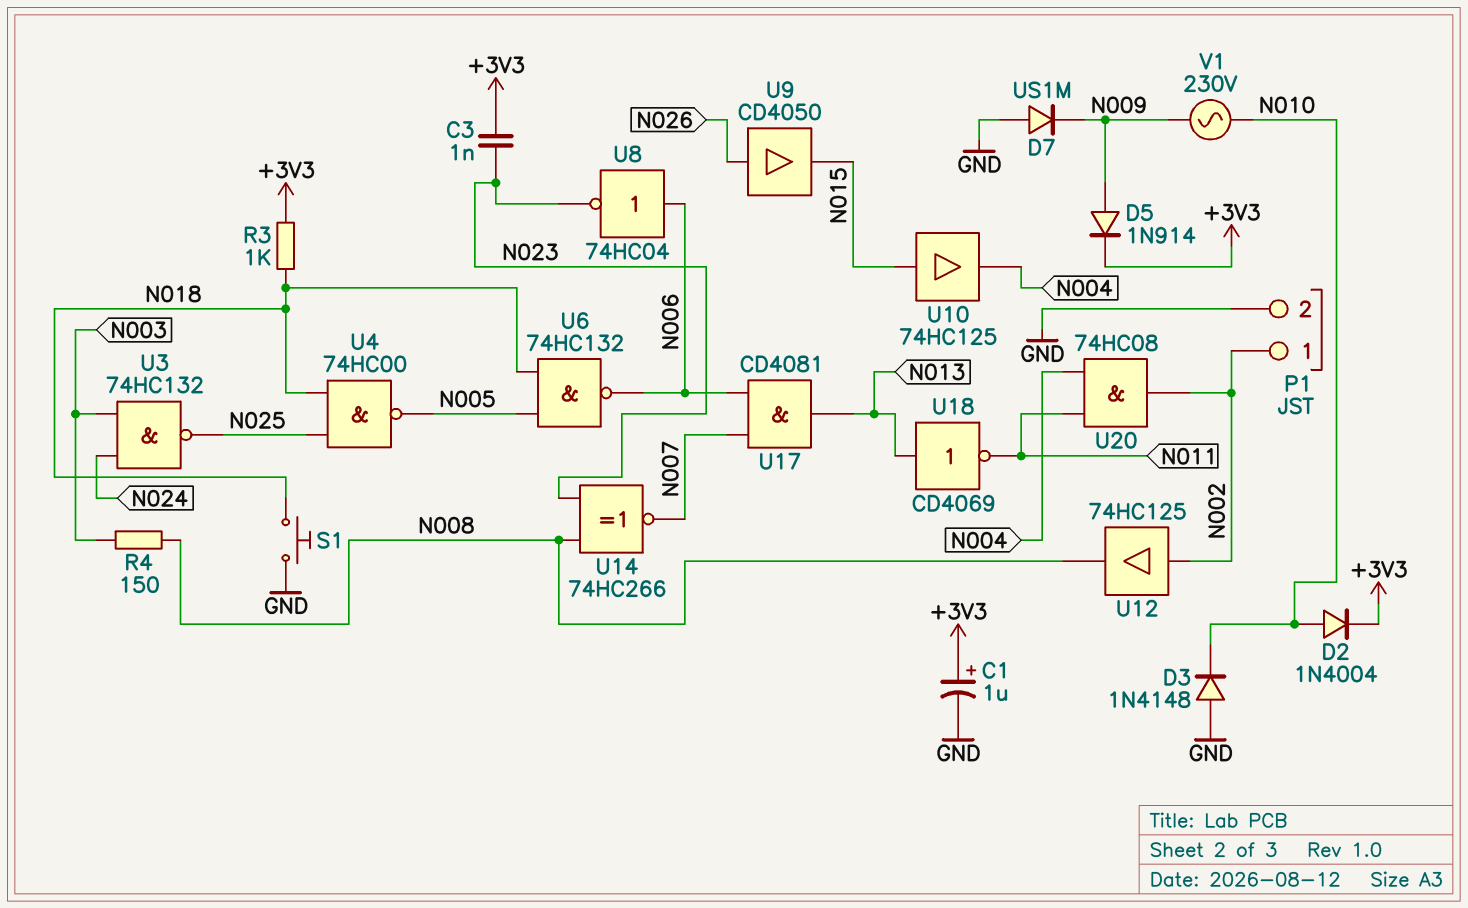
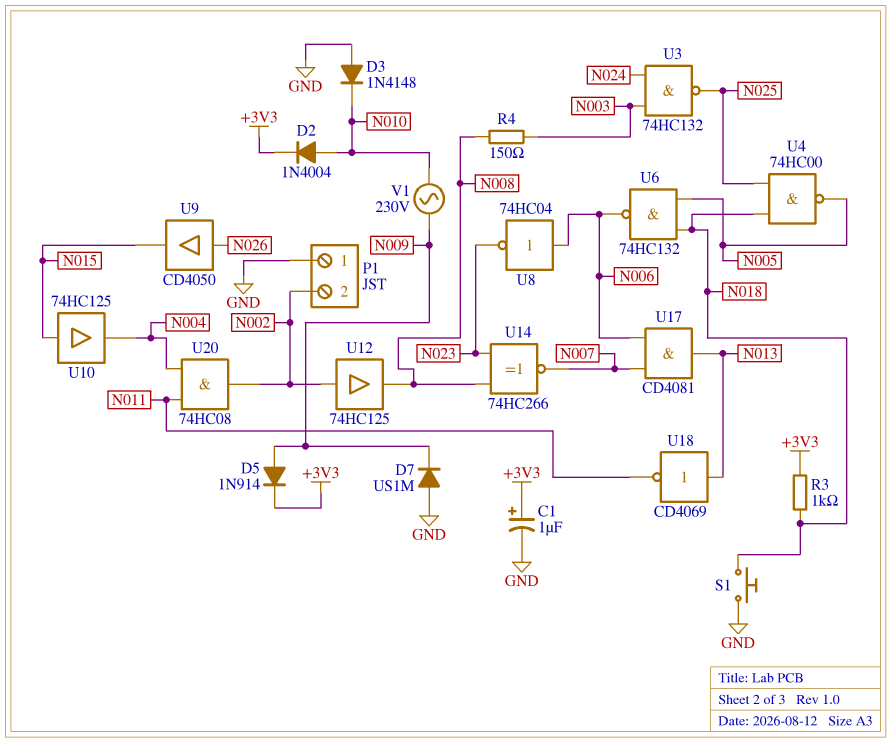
C3: 1nF (+3V3, N023) -> none
P1 pin 1: N002 -> GND
P1 pin 2: GND -> N002

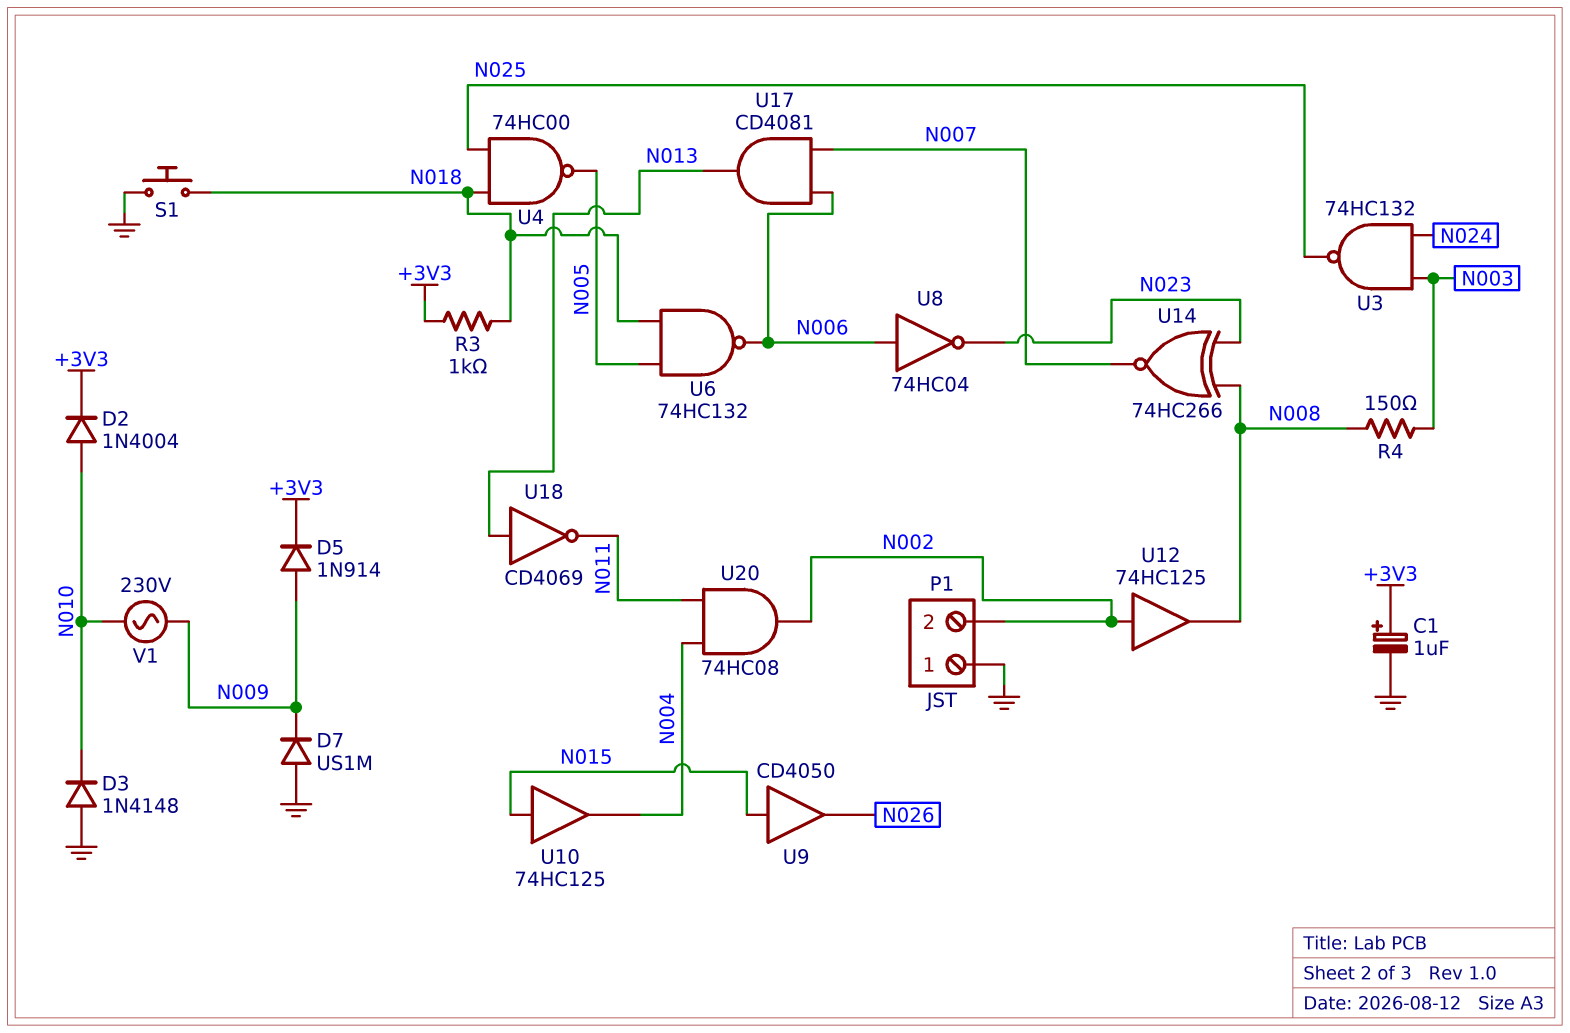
U9: buffer CD4050 (in N026, out N015) -> buffer CD4050 (in N015, out N026)

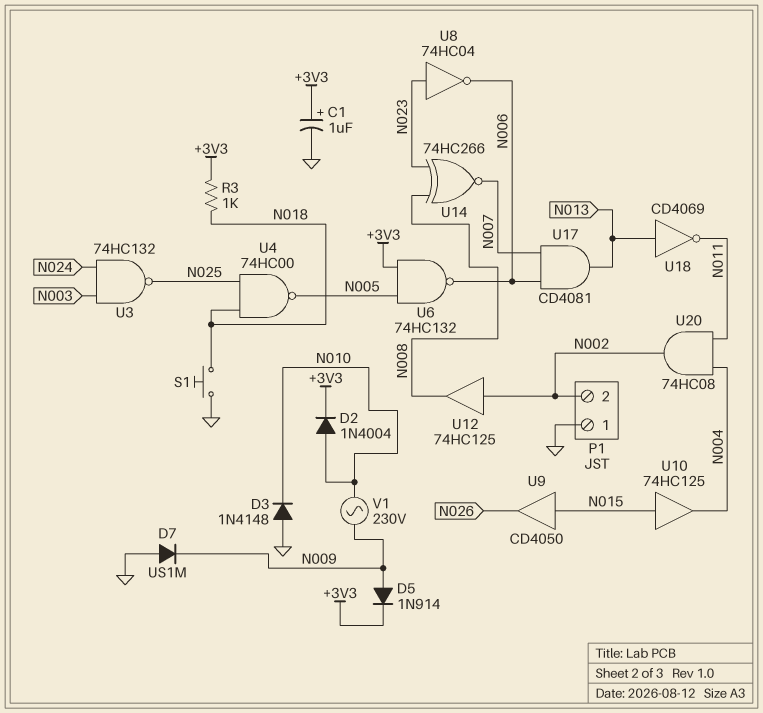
R4: 150 (N003, N008) -> none
U6: NAND 74HC132 (in N005, in N018, out N006) -> NAND 74HC132 (in +3V3, in N005, out N006)
U8: NOT 74HC04 (in N006, out N023) -> NOT 74HC04 (in N023, out N006)

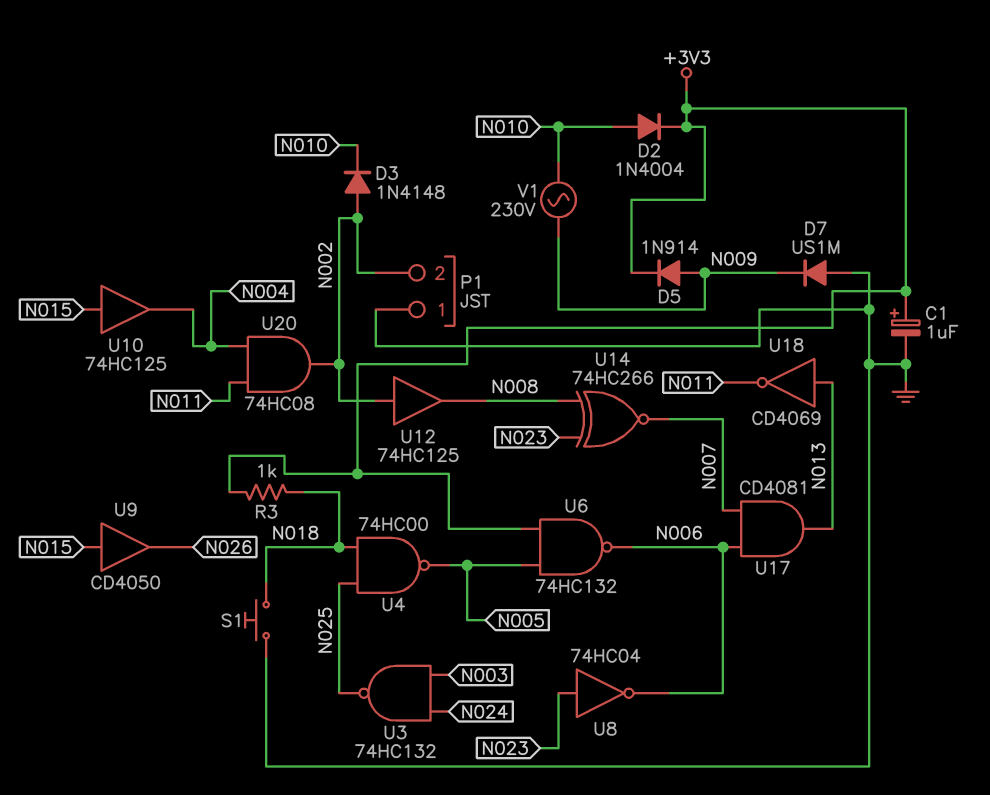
D3: diode 1N4148 (A GND, K N010) -> diode 1N4148 (A N002, K N010)

